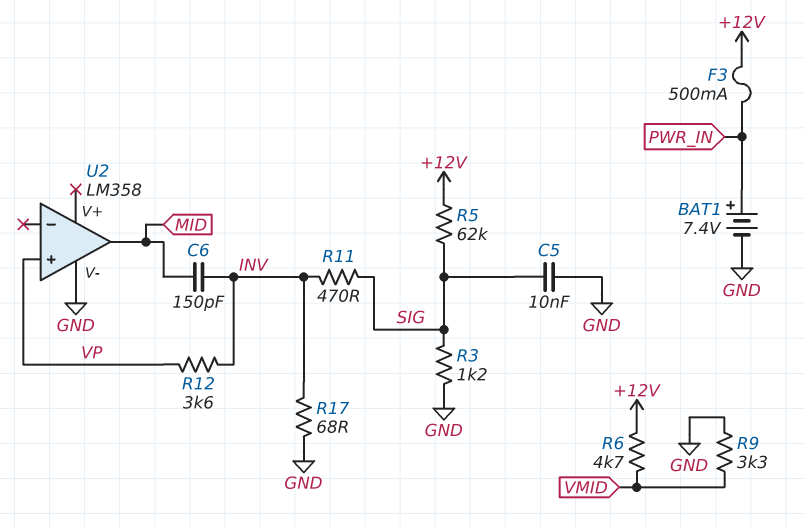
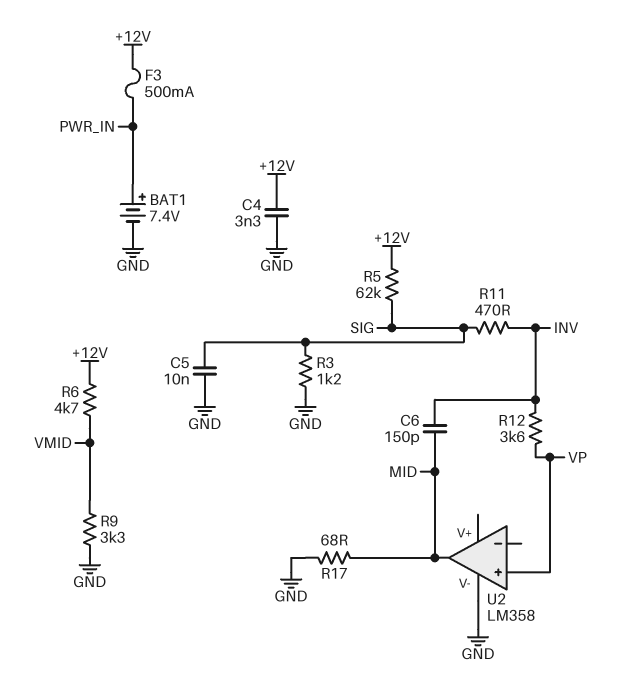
C4: none -> 3.3nF (+12V, GND)
R17: 68 (GND, INV) -> 68 (GND, MID)

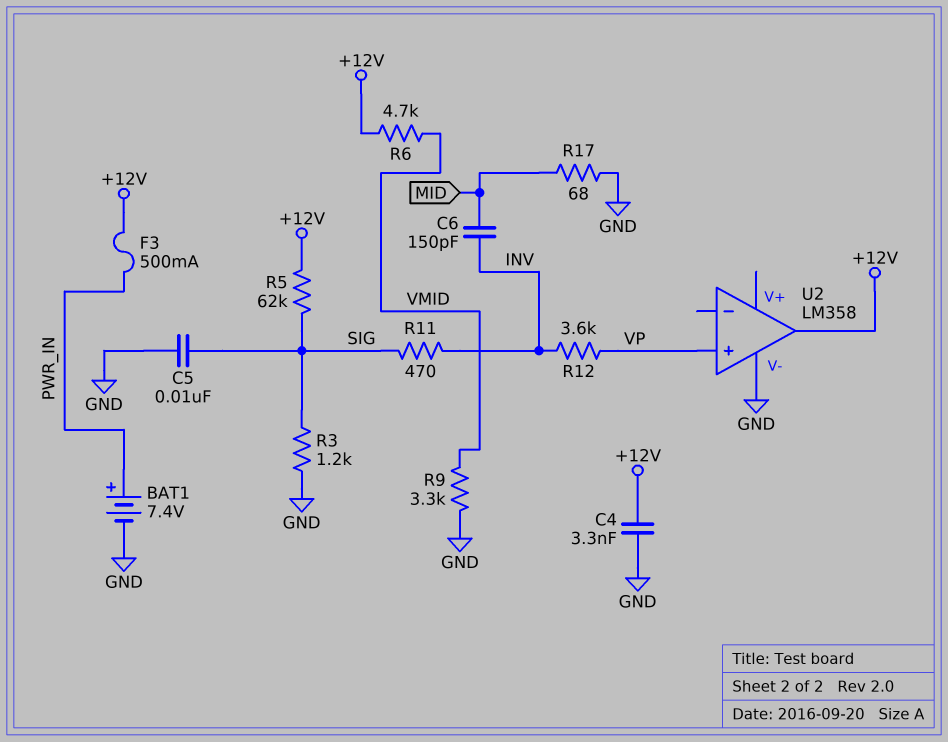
U2 pin out: MID -> +12V

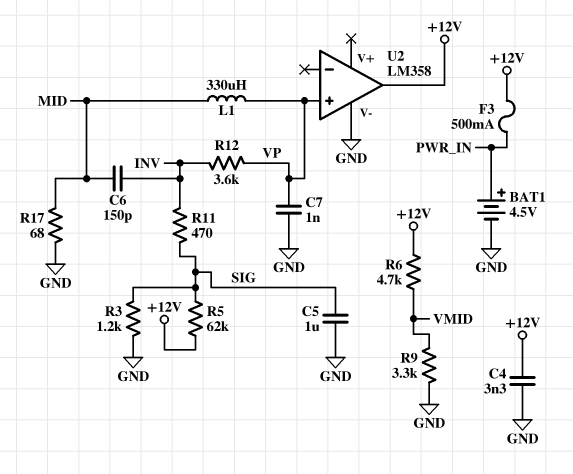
BAT1: 7.4V (plus PWR_IN, minus GND) -> 4.5V (plus PWR_IN, minus GND)
C5: 10nF (GND, SIG) -> 1uF (GND, SIG)
C7: none -> 1nF (GND, VP)
L1: none -> 330uH (MID, VP)

